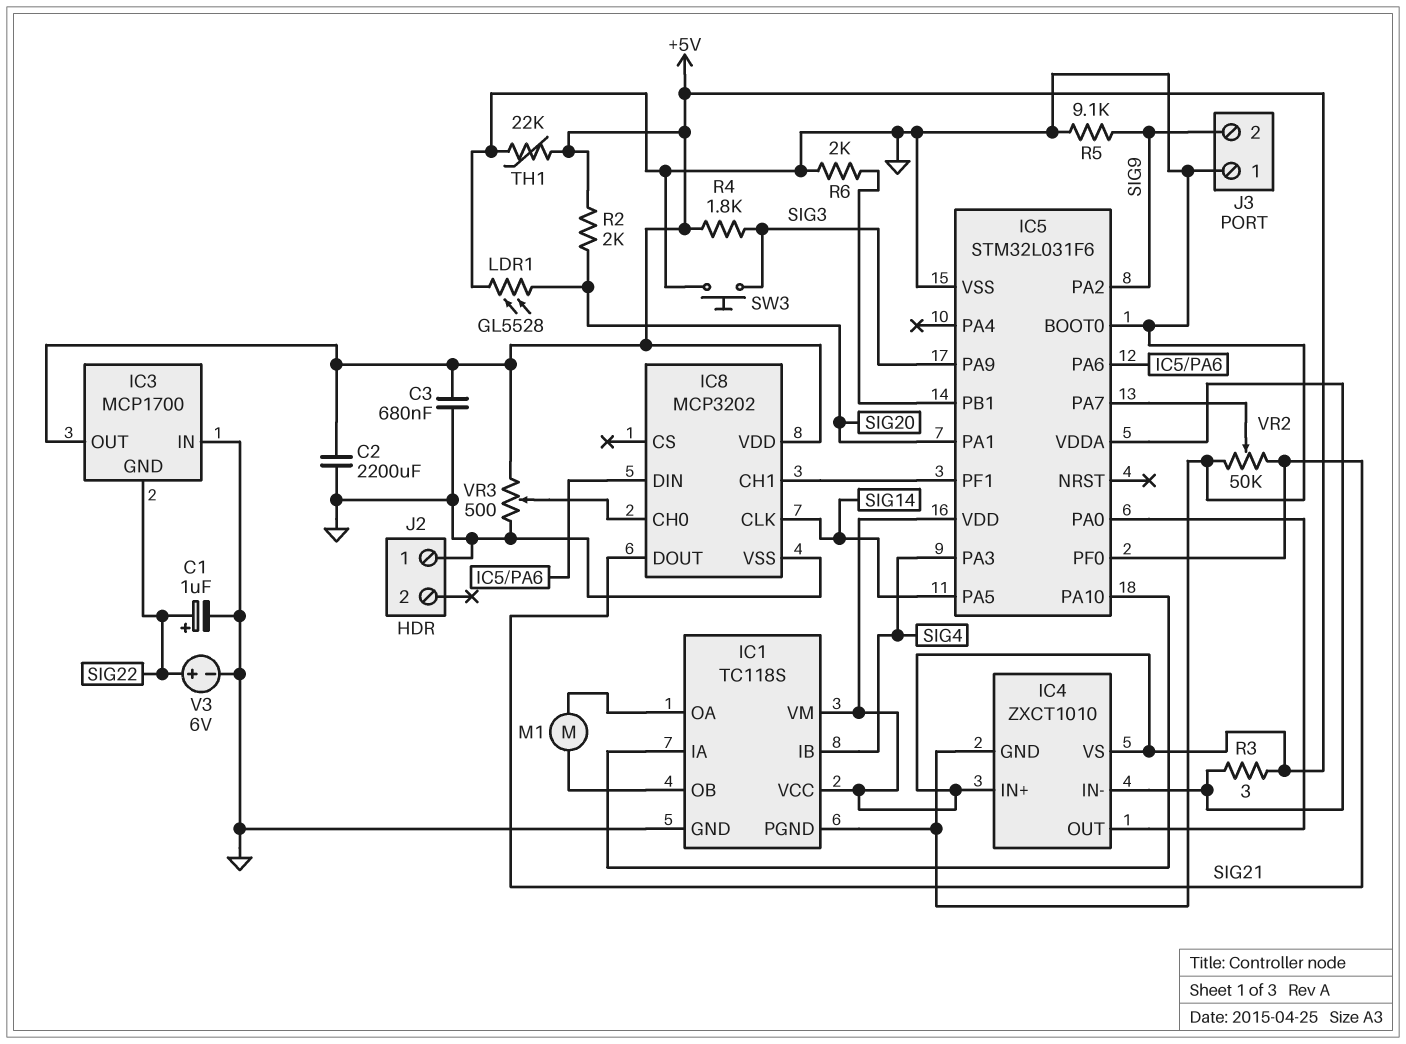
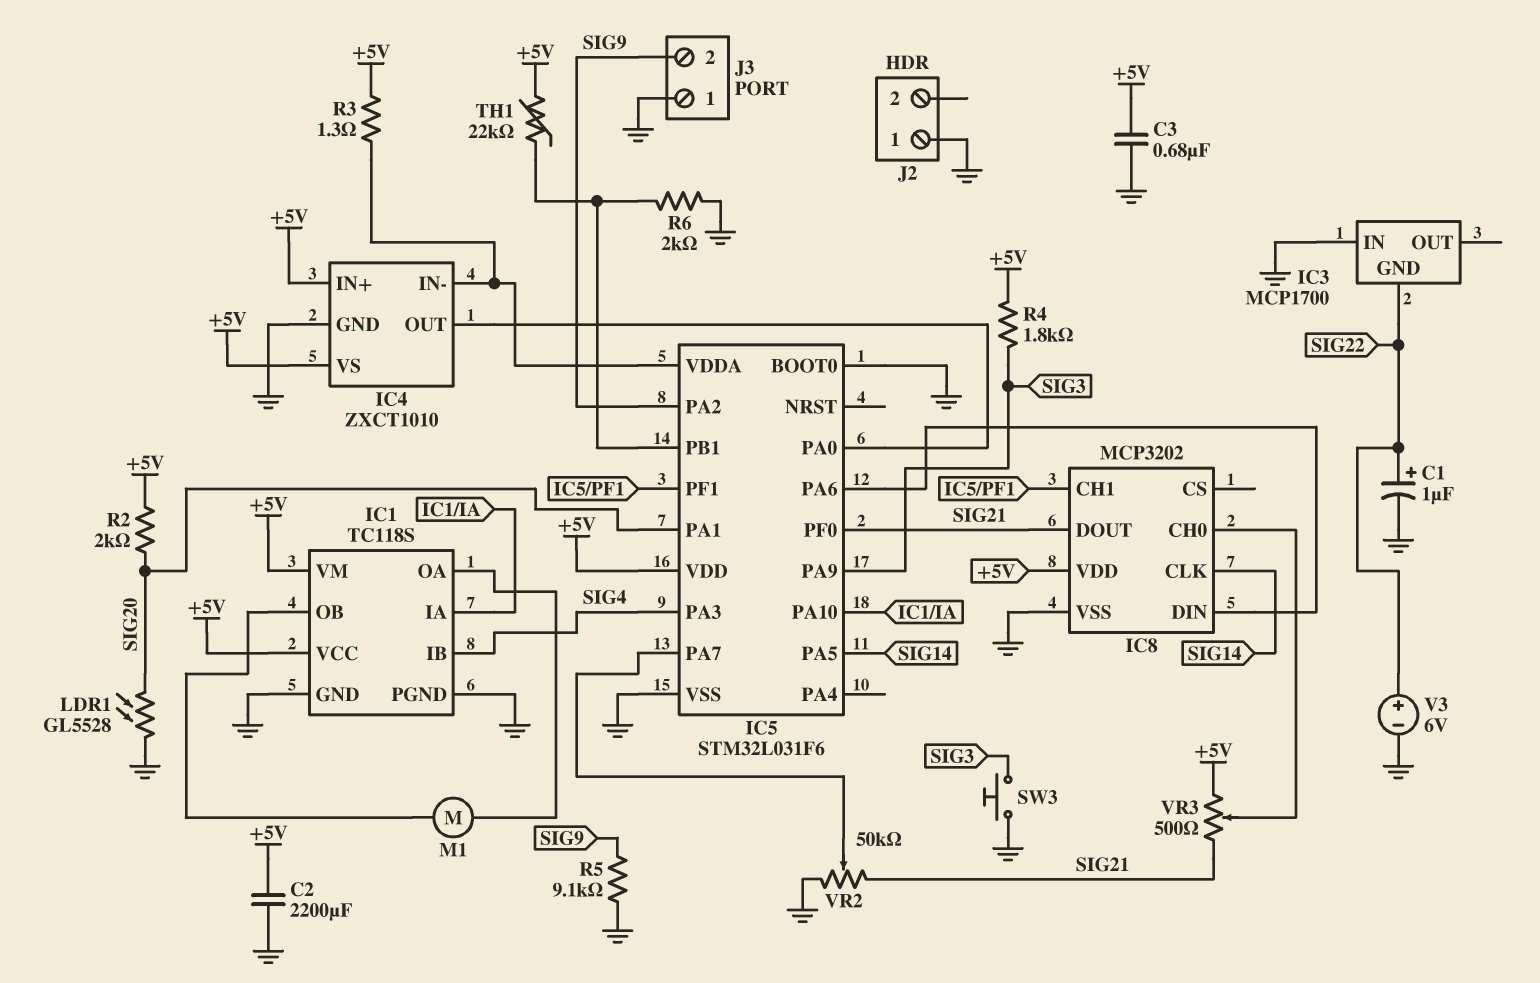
IC3 pin OUT: +5V -> none
R3: 3 (+5V, IC4/IN-) -> 1.3 (+5V, IC4/IN-)
TH1: 22k (+5V, GND) -> 22k (+5V, IC5/PB1)
VR3: 500 (+5V, GND, wiper IC8/CH0) -> 500 (+5V, SIG21, wiper IC8/CH0)

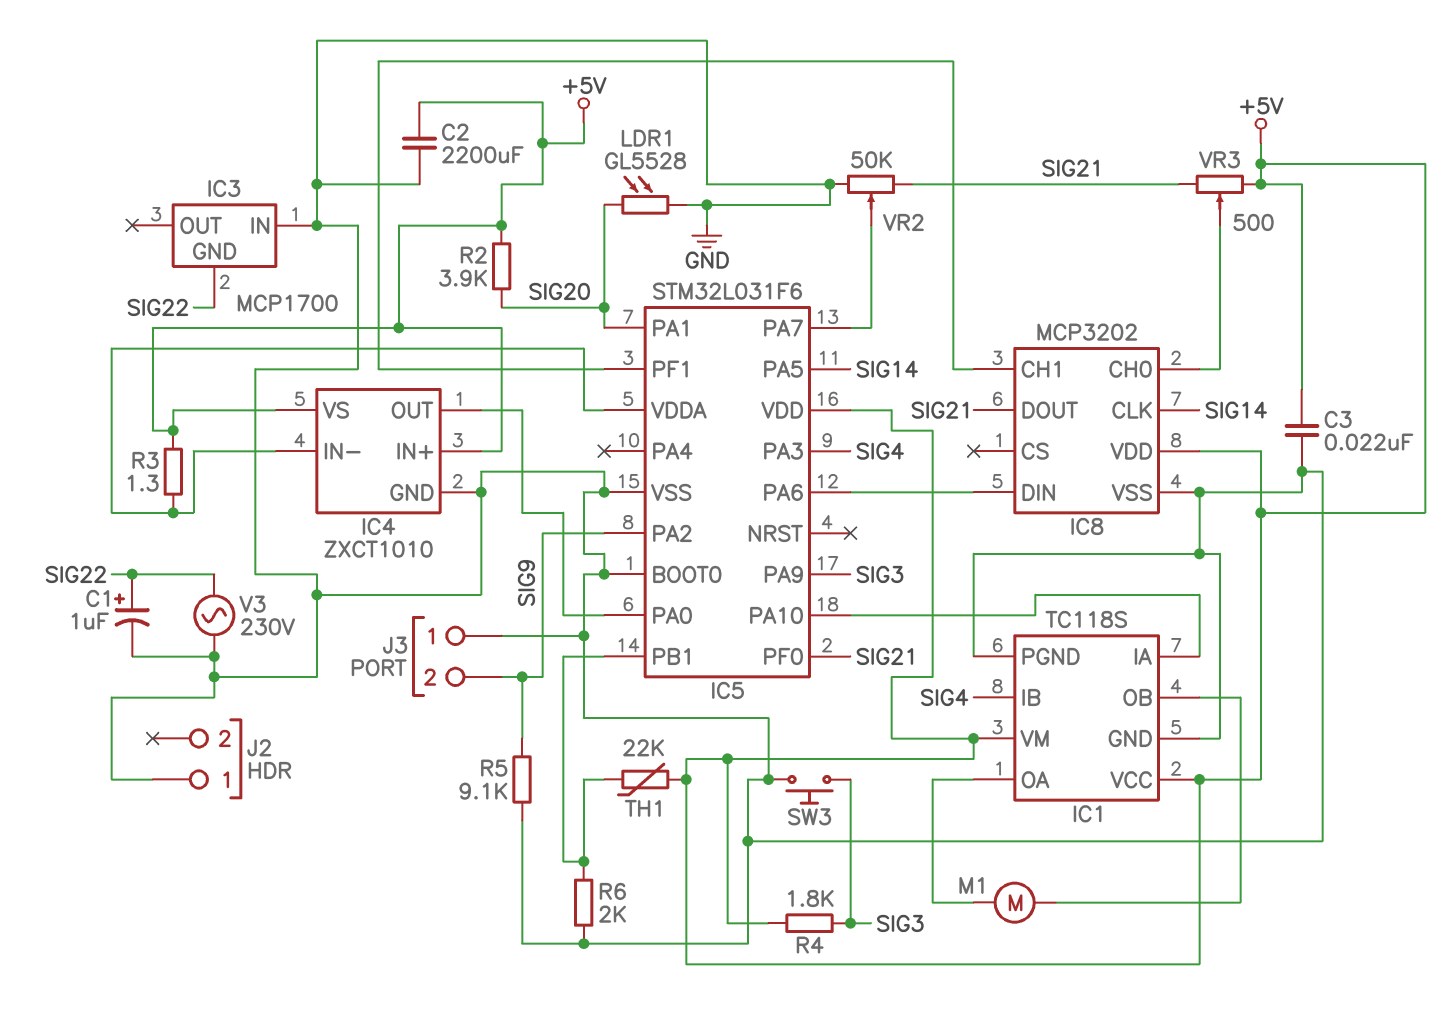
C3: 680nF (+5V, GND) -> 22nF (+5V, GND)
R2: 2k (+5V, SIG20) -> 3.9k (+5V, SIG20)
V3: 6V (plus SIG22, minus GND) -> AC 230V (GND, SIG22)

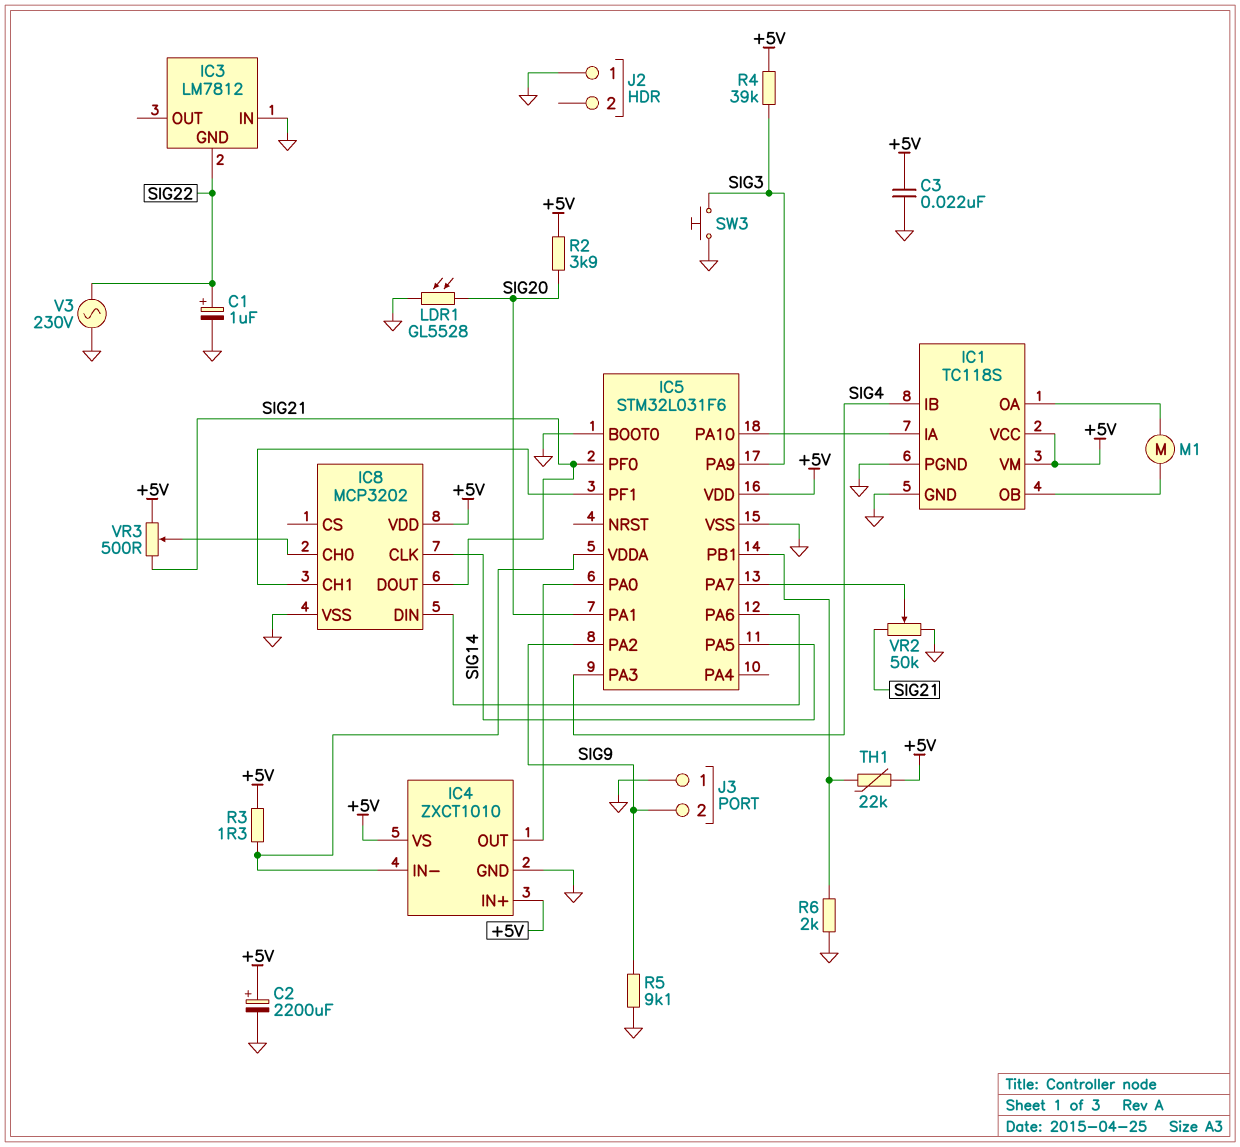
C2: 2200uF (+5V, GND) -> 2200uF (plus +5V, minus GND)
IC3: MCP1700 -> LM7812
R4: 1.8k (+5V, SIG3) -> 39k (+5V, SIG3)

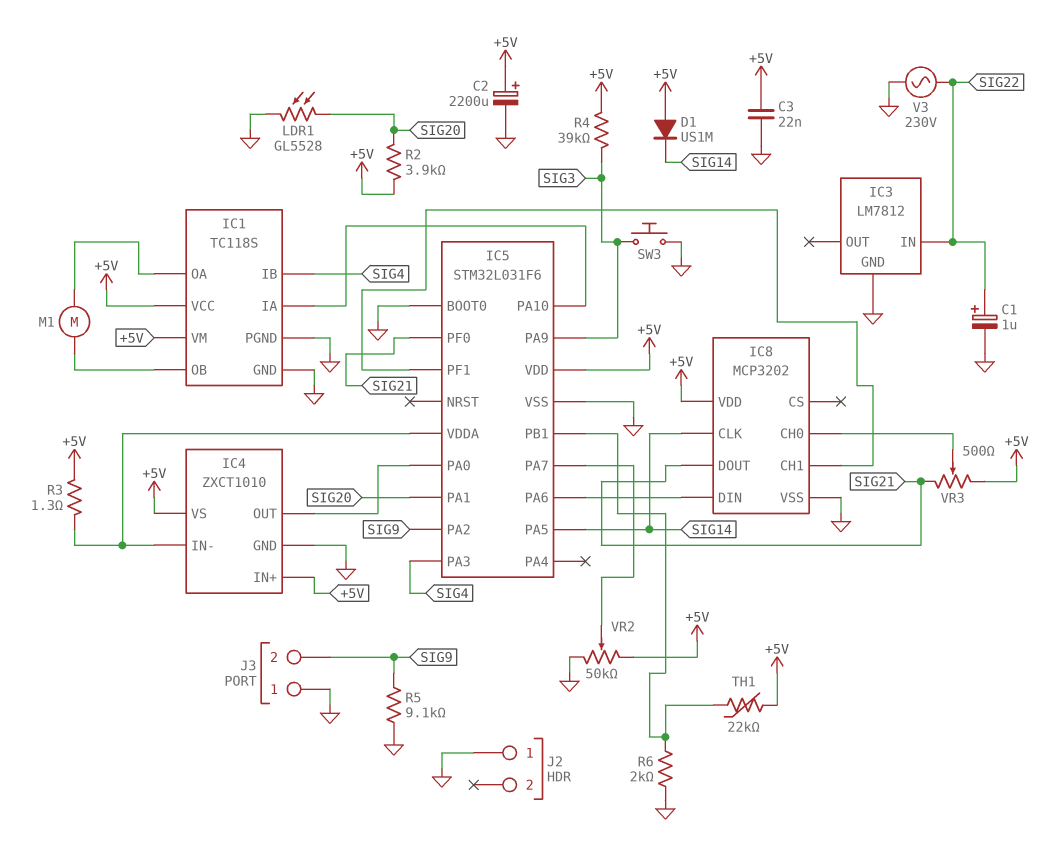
D1: none -> diode US1M (A +5V, K SIG14)
IC3 pin GND: SIG22 -> GND
IC3 pin IN: GND -> SIG22
VR2: 50k (GND, SIG21, wiper IC5/PA7) -> 50k (+5V, GND, wiper IC5/PA7)

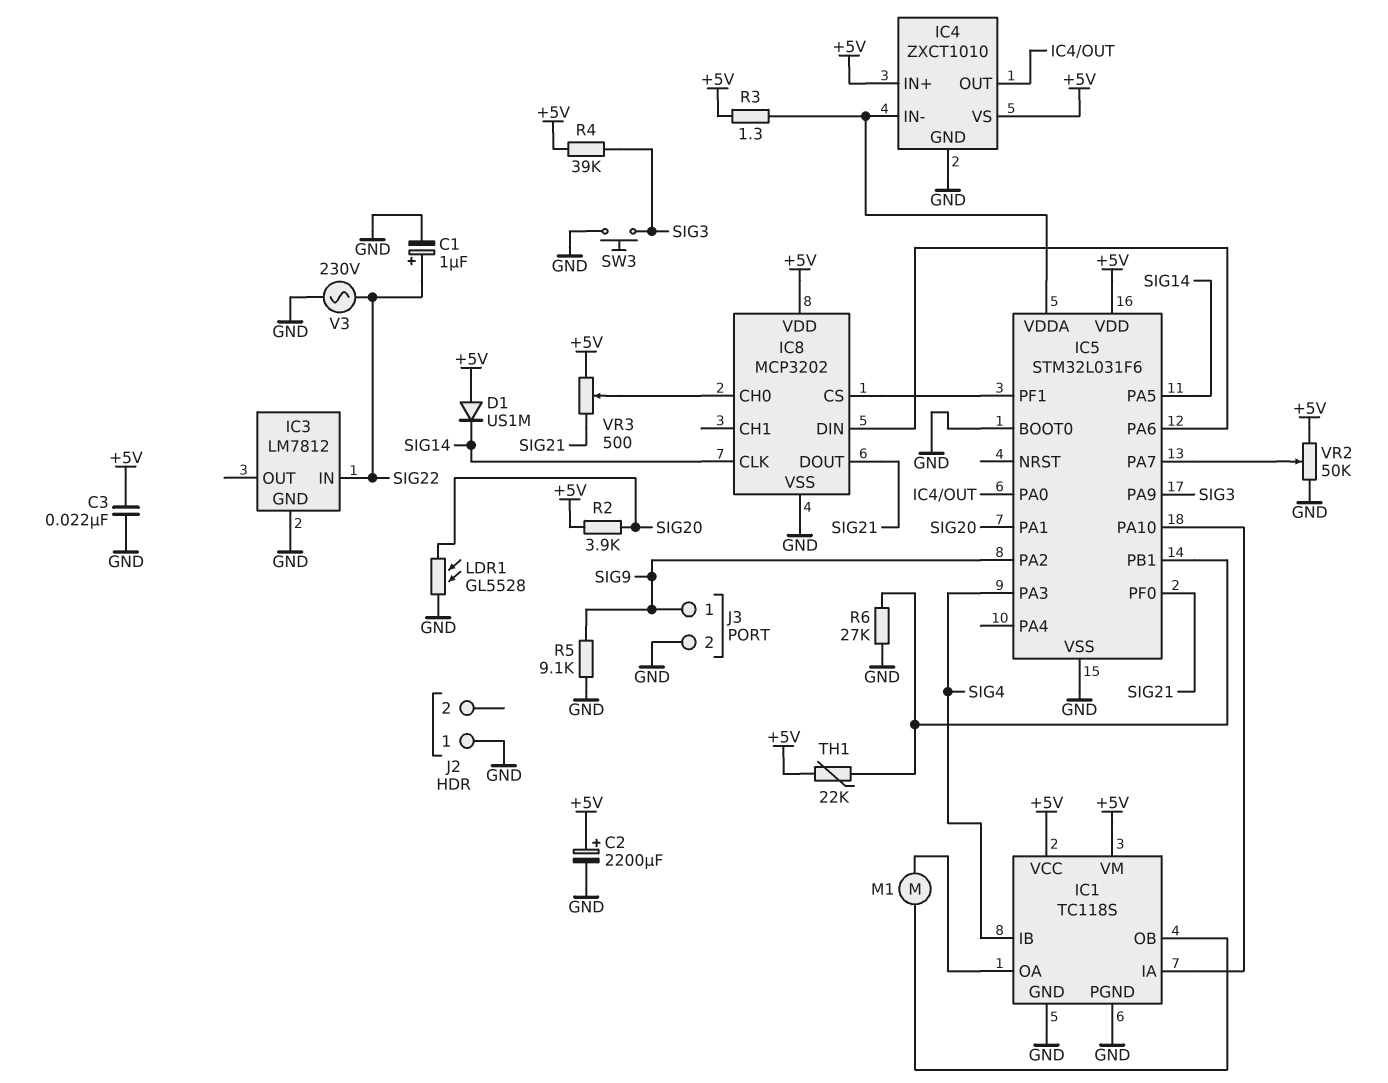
IC8 pin CH1: IC5/PF1 -> none
IC8 pin CS: none -> IC5/PF1
J3 pin 1: GND -> SIG9
J3 pin 2: SIG9 -> GND
R6: 2k (GND, IC5/PB1) -> 27k (GND, IC5/PB1)

